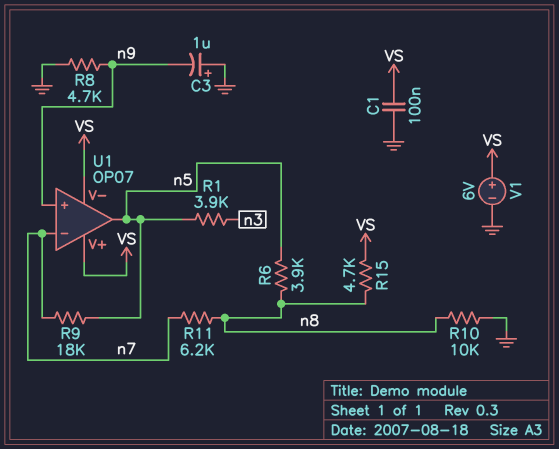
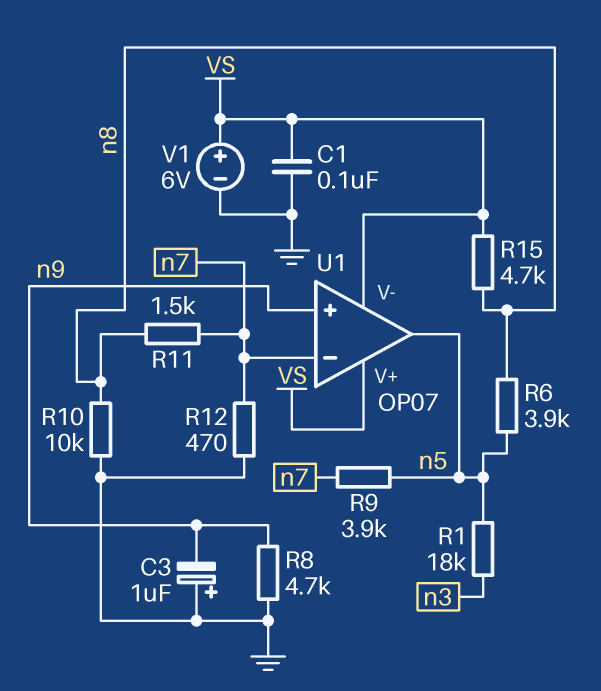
R1: 3.9k (n3, n5) -> 18k (n3, n5)
R9: 18k (n5, n7) -> 3.9k (n5, n7)
R11: 6.2k (n7, n8) -> 1.5k (n7, n8)
R12: none -> 470 (GND, n7)

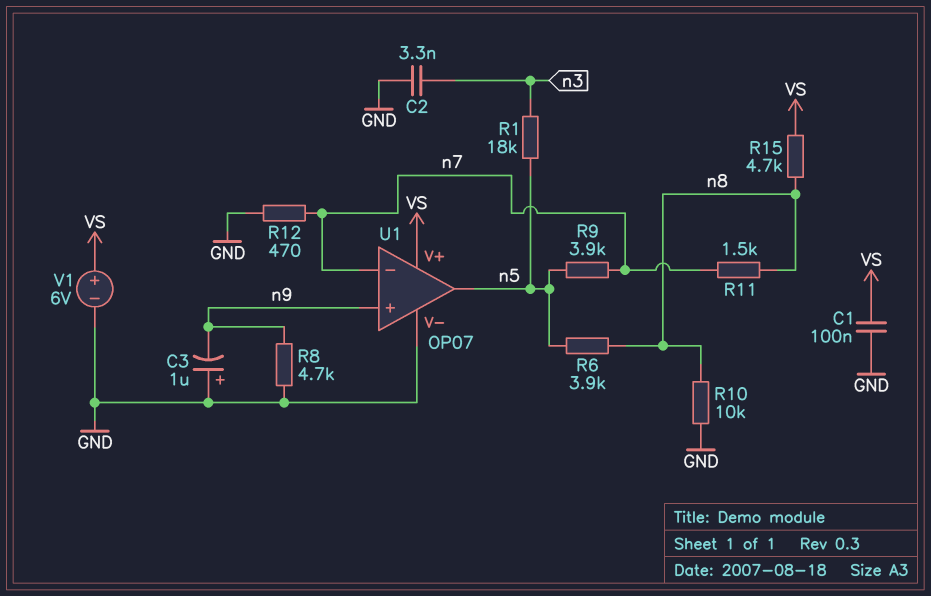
C2: none -> 3.3nF (GND, n3)
U1 pin V-: VS -> GND

